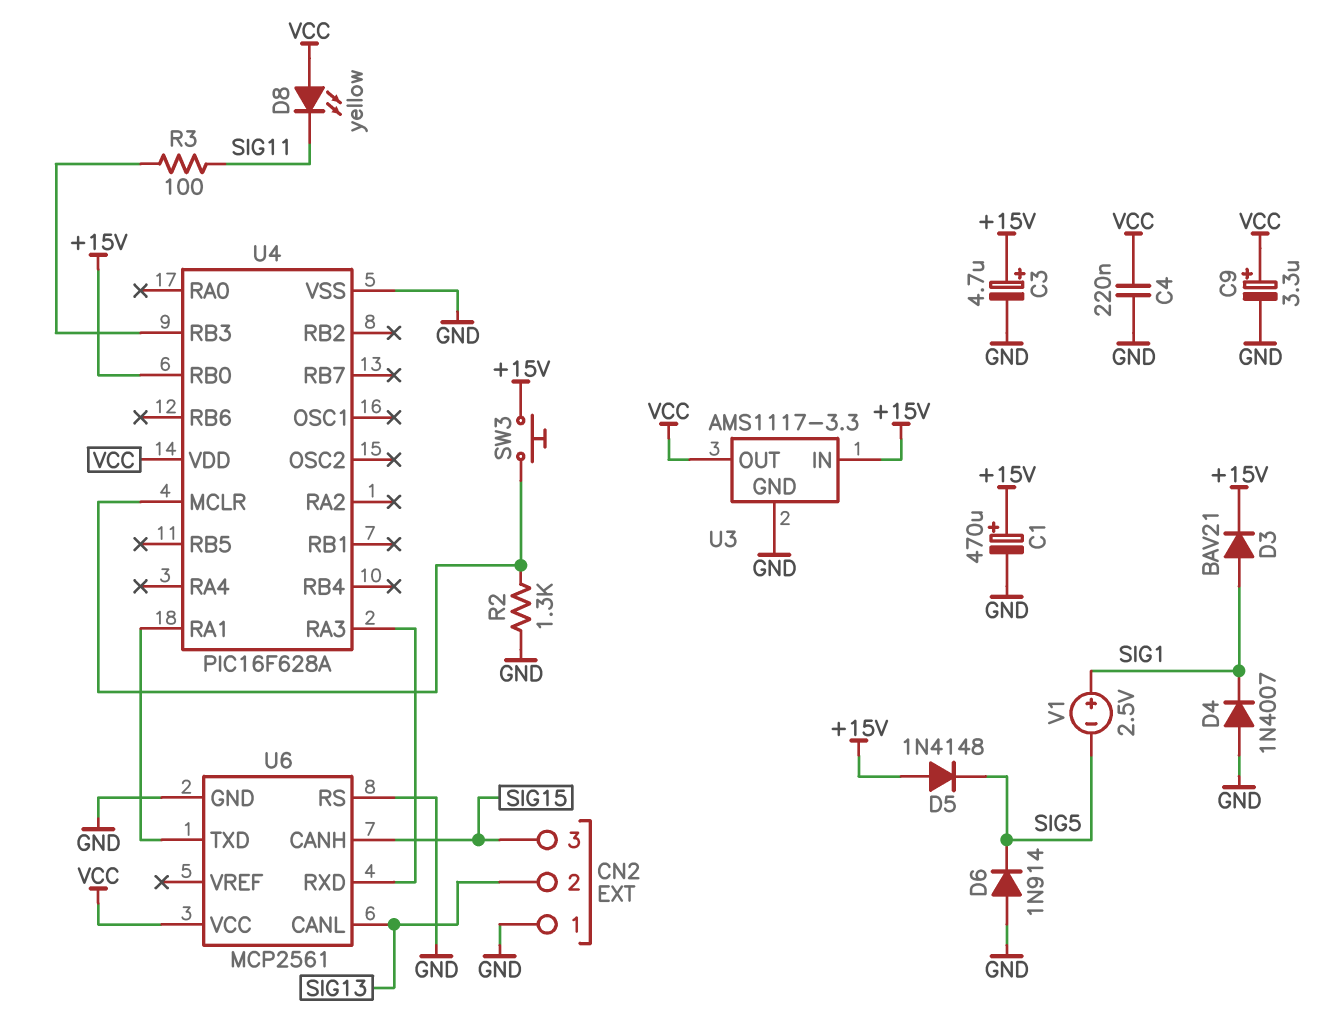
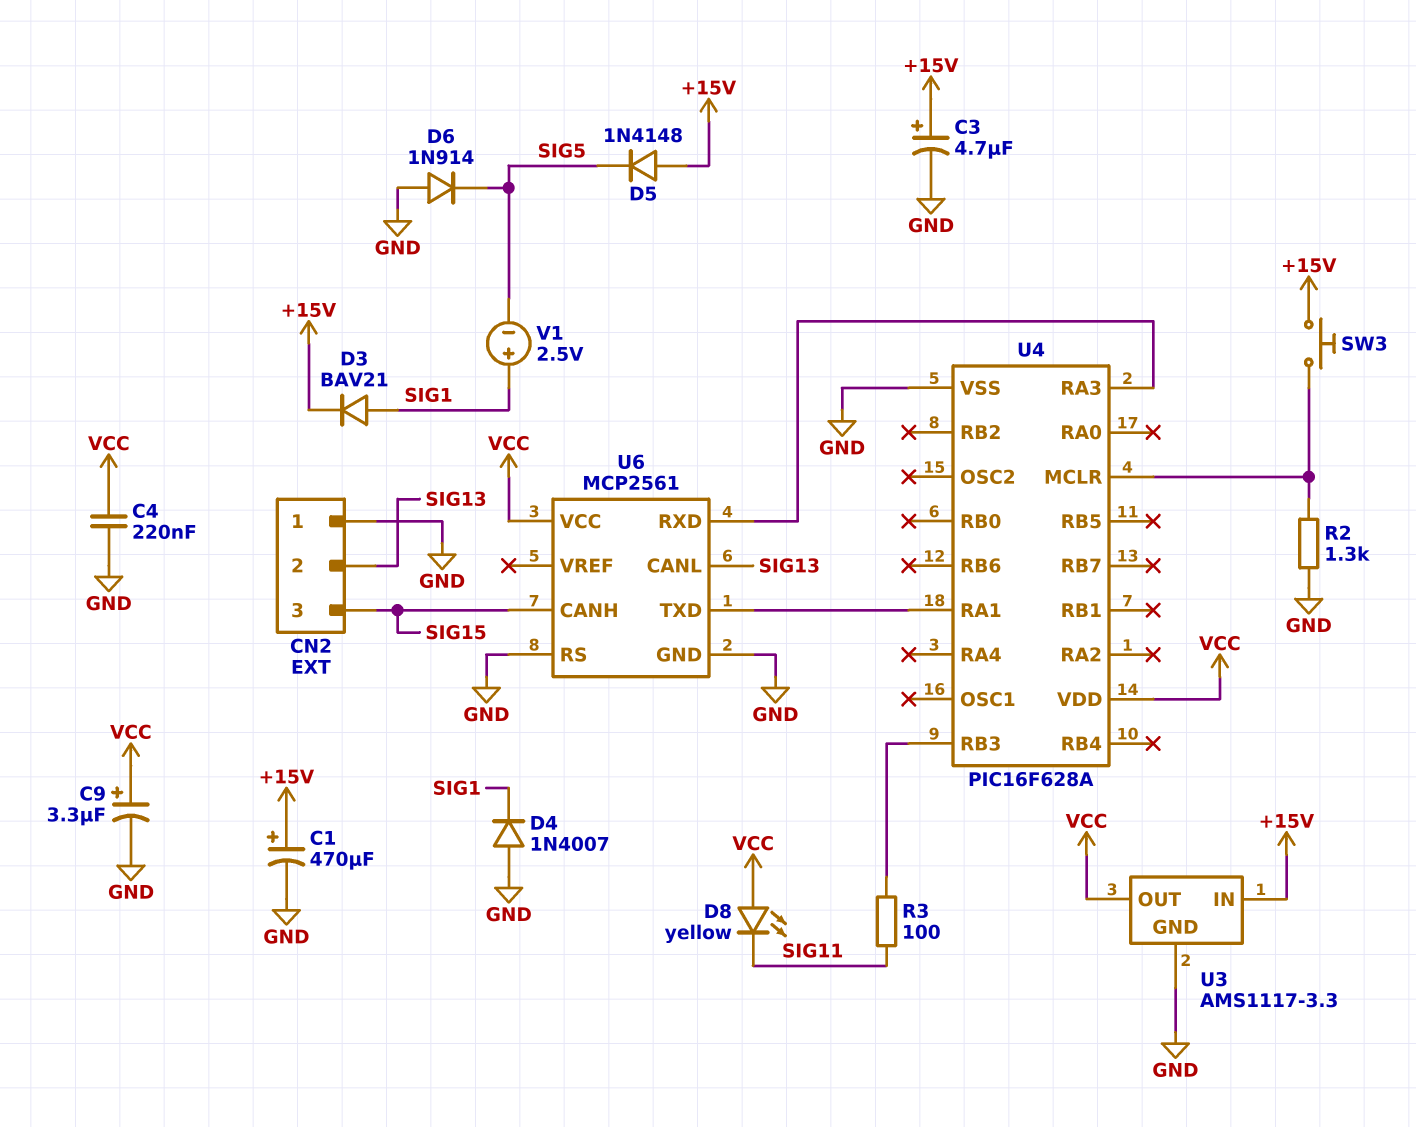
U4 pin RB0: +15V -> none

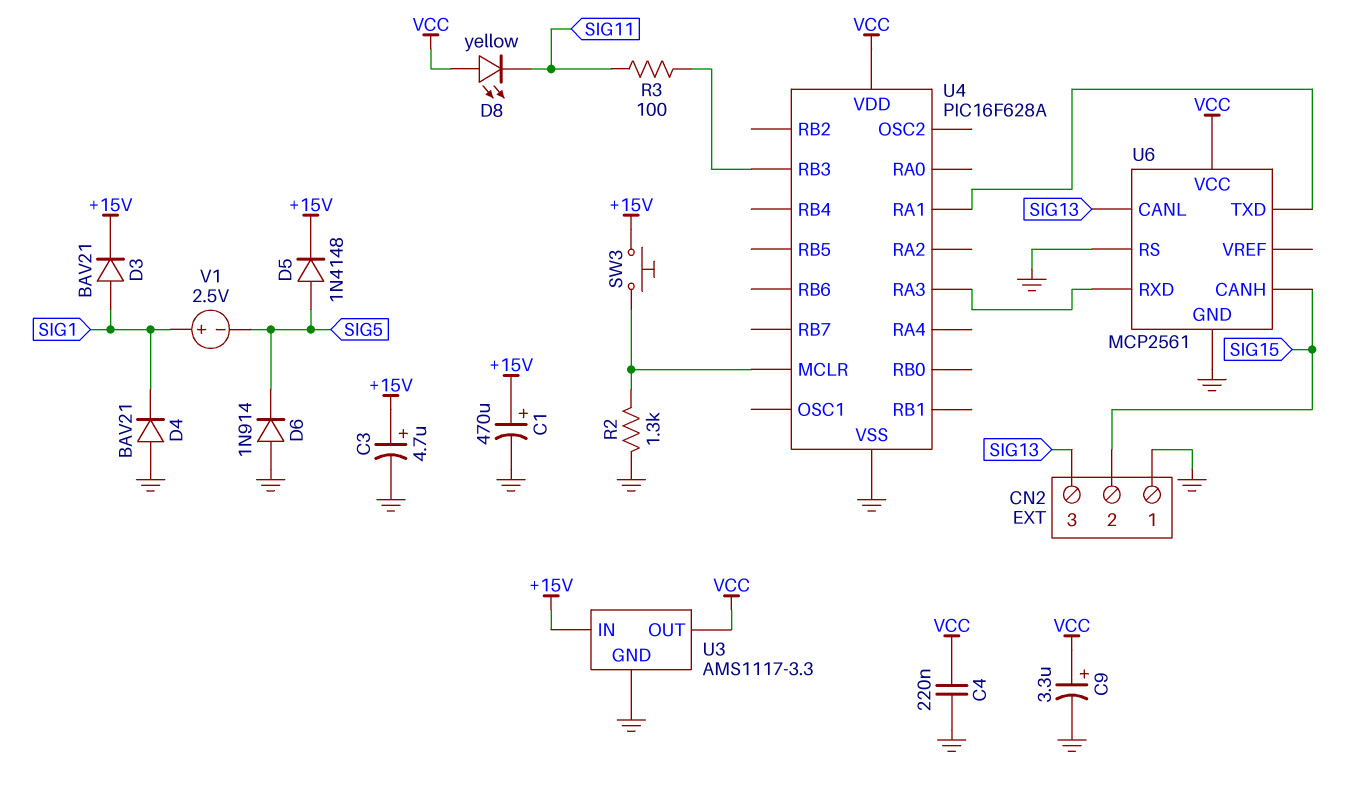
CN2 pin 2: SIG13 -> SIG15
CN2 pin 3: SIG15 -> SIG13
D4: diode 1N4007 (A GND, K SIG1) -> diode BAV21 (A GND, K SIG1)
D5: diode 1N4148 (A +15V, K SIG5) -> diode 1N4148 (A SIG5, K +15V)

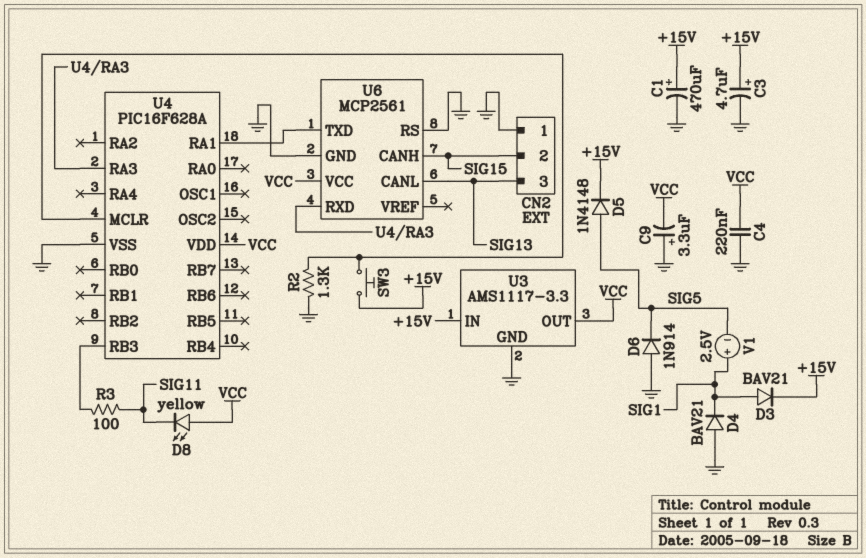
C9: 3.3uF (plus VCC, minus GND) -> 3.3uF (plus GND, minus VCC)

